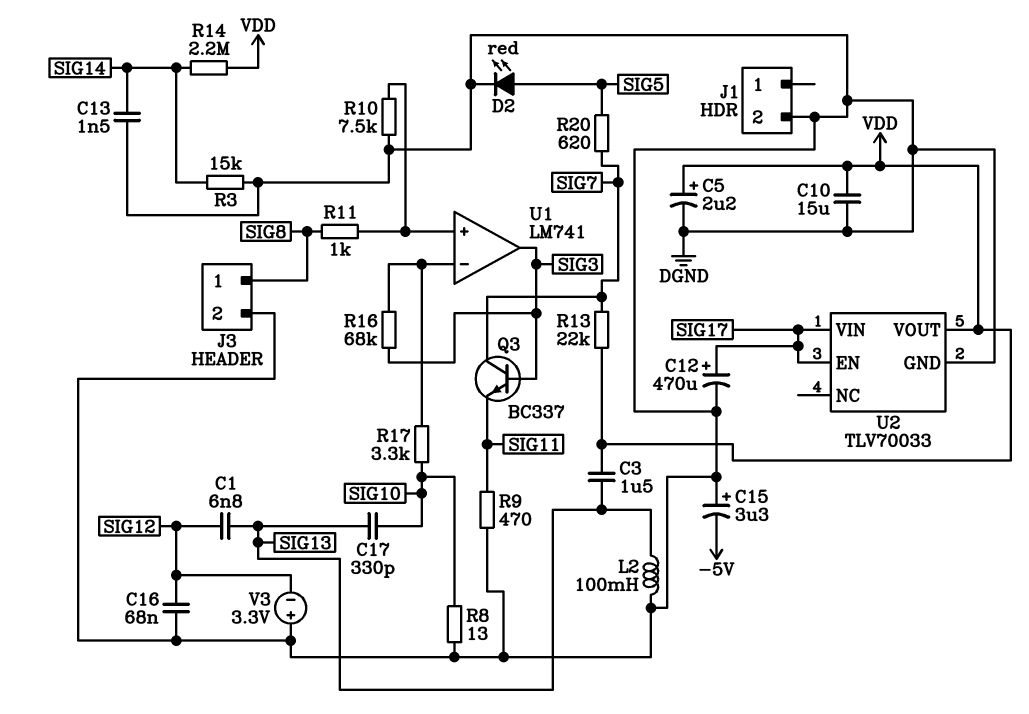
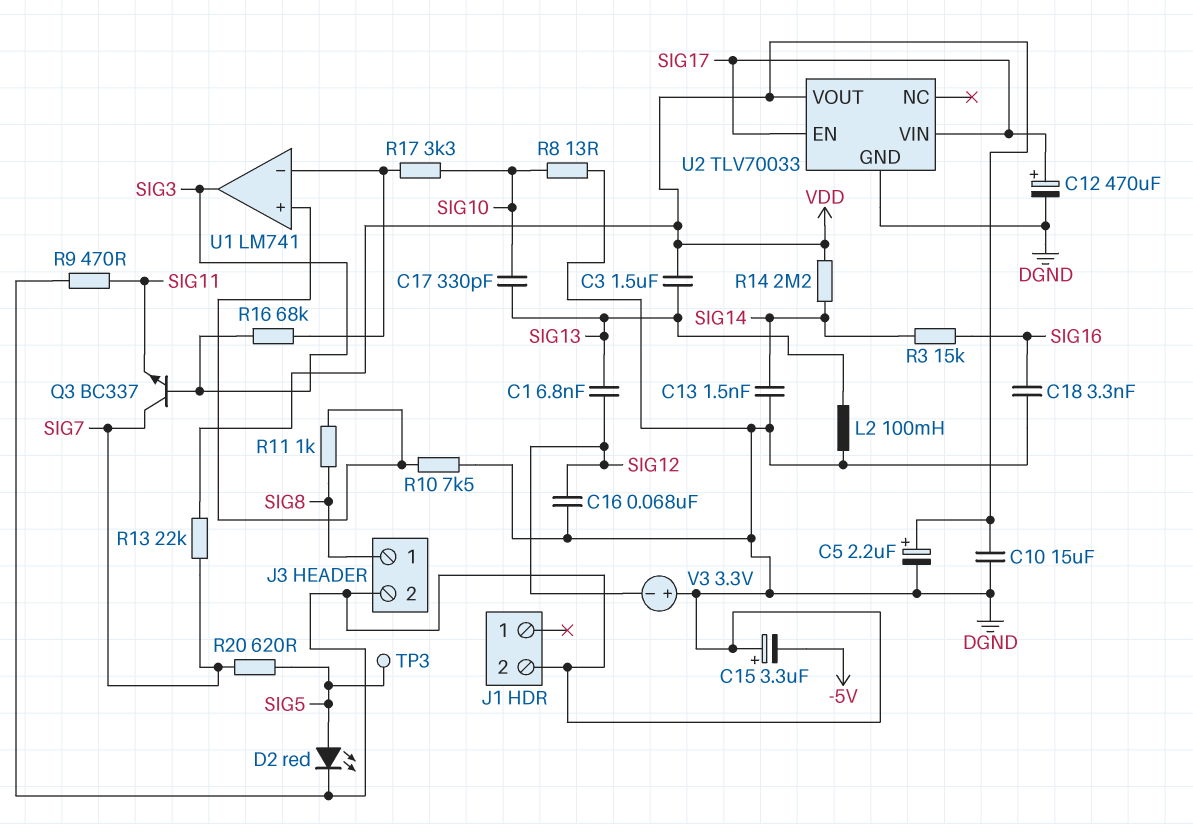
C18: none -> 3.3nF (DGND, SIG16)
R3: 15k (DGND, SIG14) -> 15k (SIG14, SIG16)
TP3: none -> test point (SIG5)

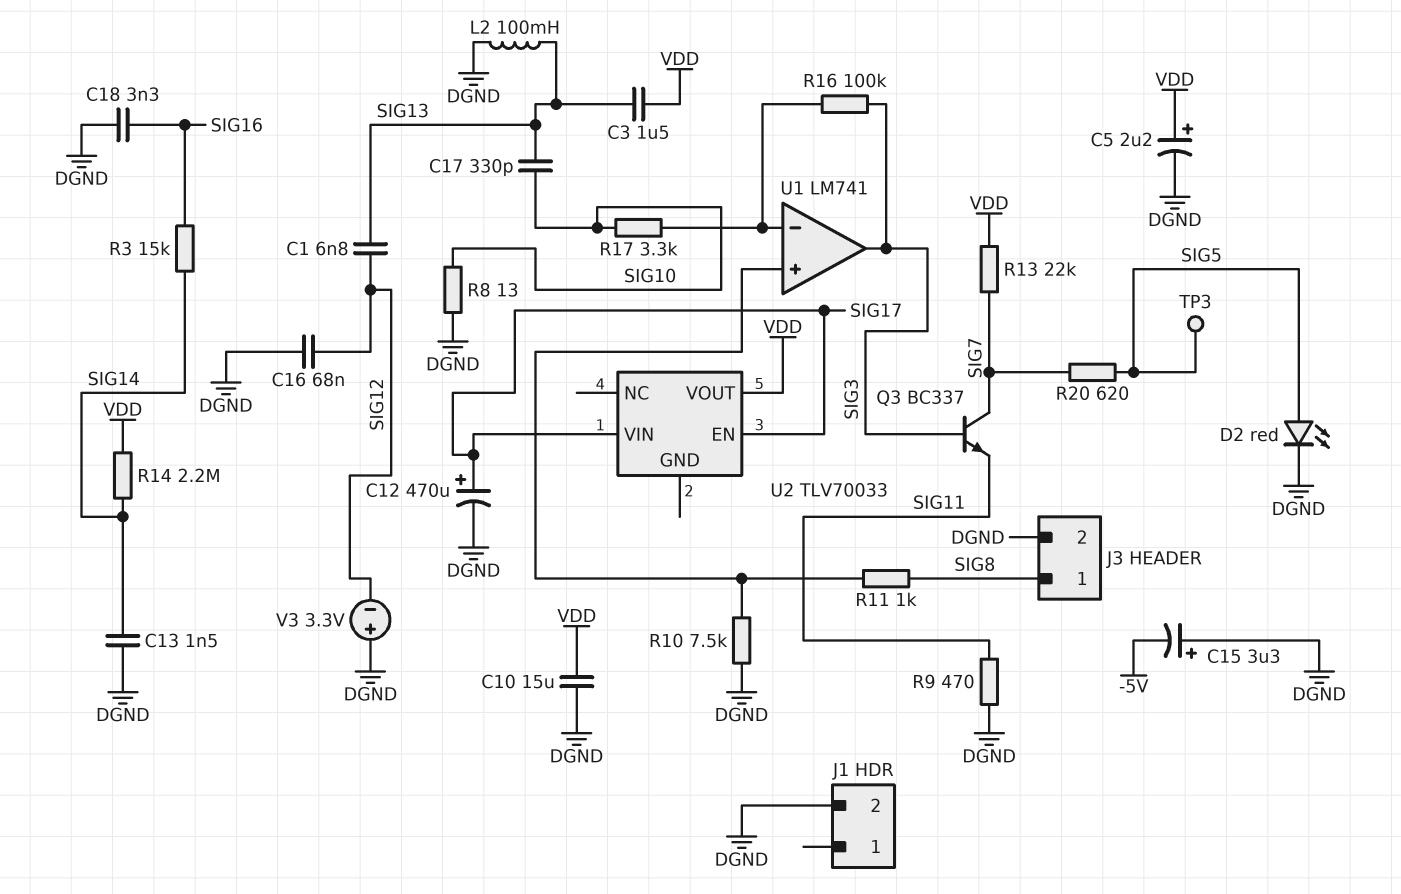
R16: 68k (SIG3, U1/in-) -> 100k (SIG3, U1/in-)
U2 pin GND: DGND -> none

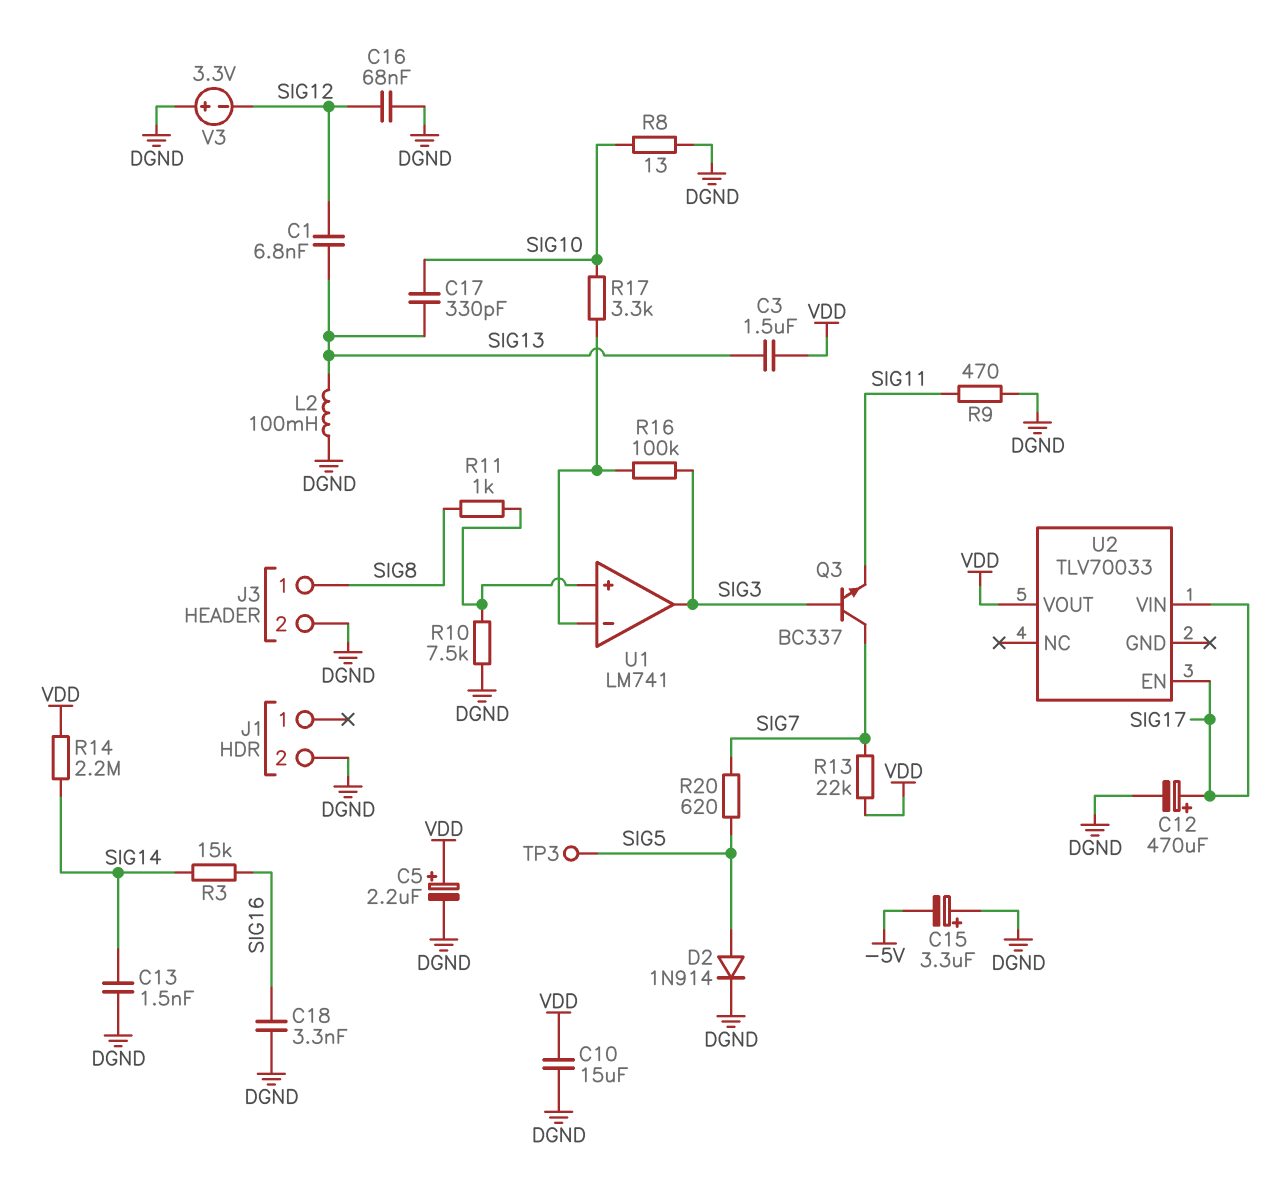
D2: LED red (A SIG5, K DGND) -> diode 1N914 (A SIG5, K DGND)

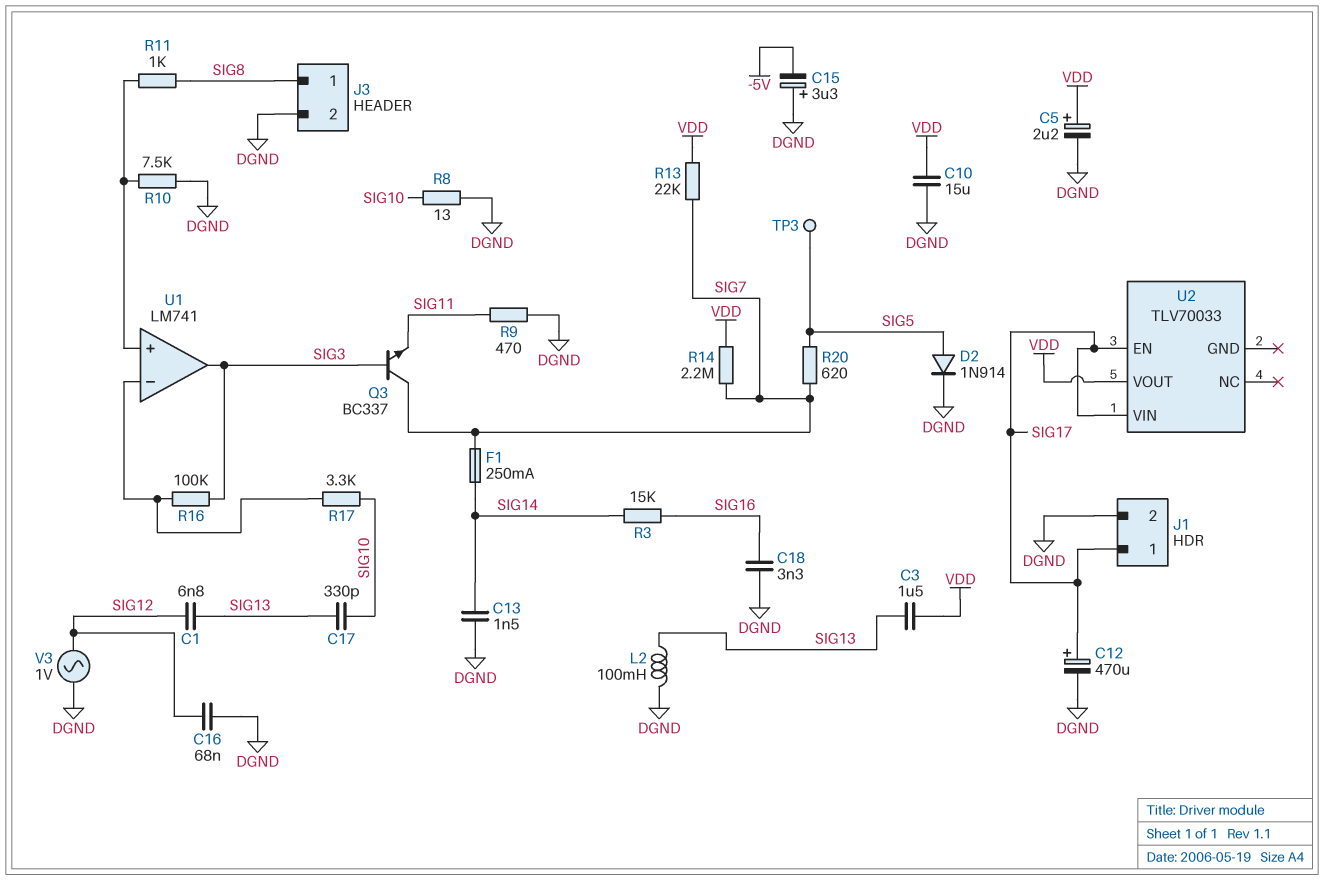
F1: none -> 250mA (SIG7, SIG14)
J1 pin 1: none -> SIG17
R14: 2.2M (SIG14, VDD) -> 2.2M (SIG7, VDD)
V3: 3.3V (plus DGND, minus SIG12) -> AC 1V (DGND, SIG12)

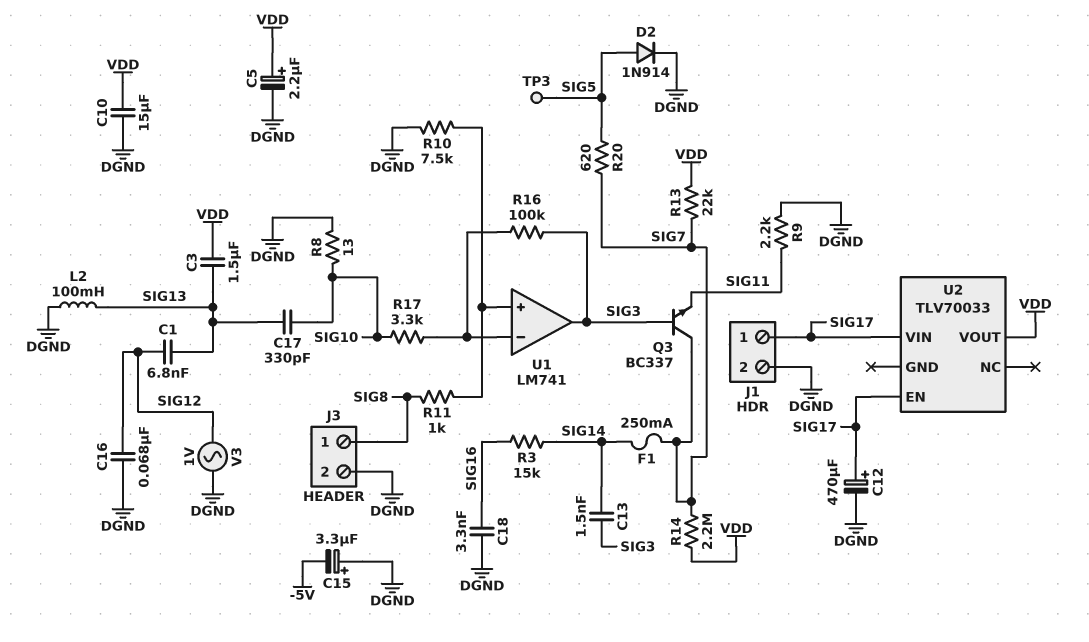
C13: 1.5nF (DGND, SIG14) -> 1.5nF (SIG3, SIG14)
R9: 470 (DGND, SIG11) -> 2.2k (DGND, SIG11)

